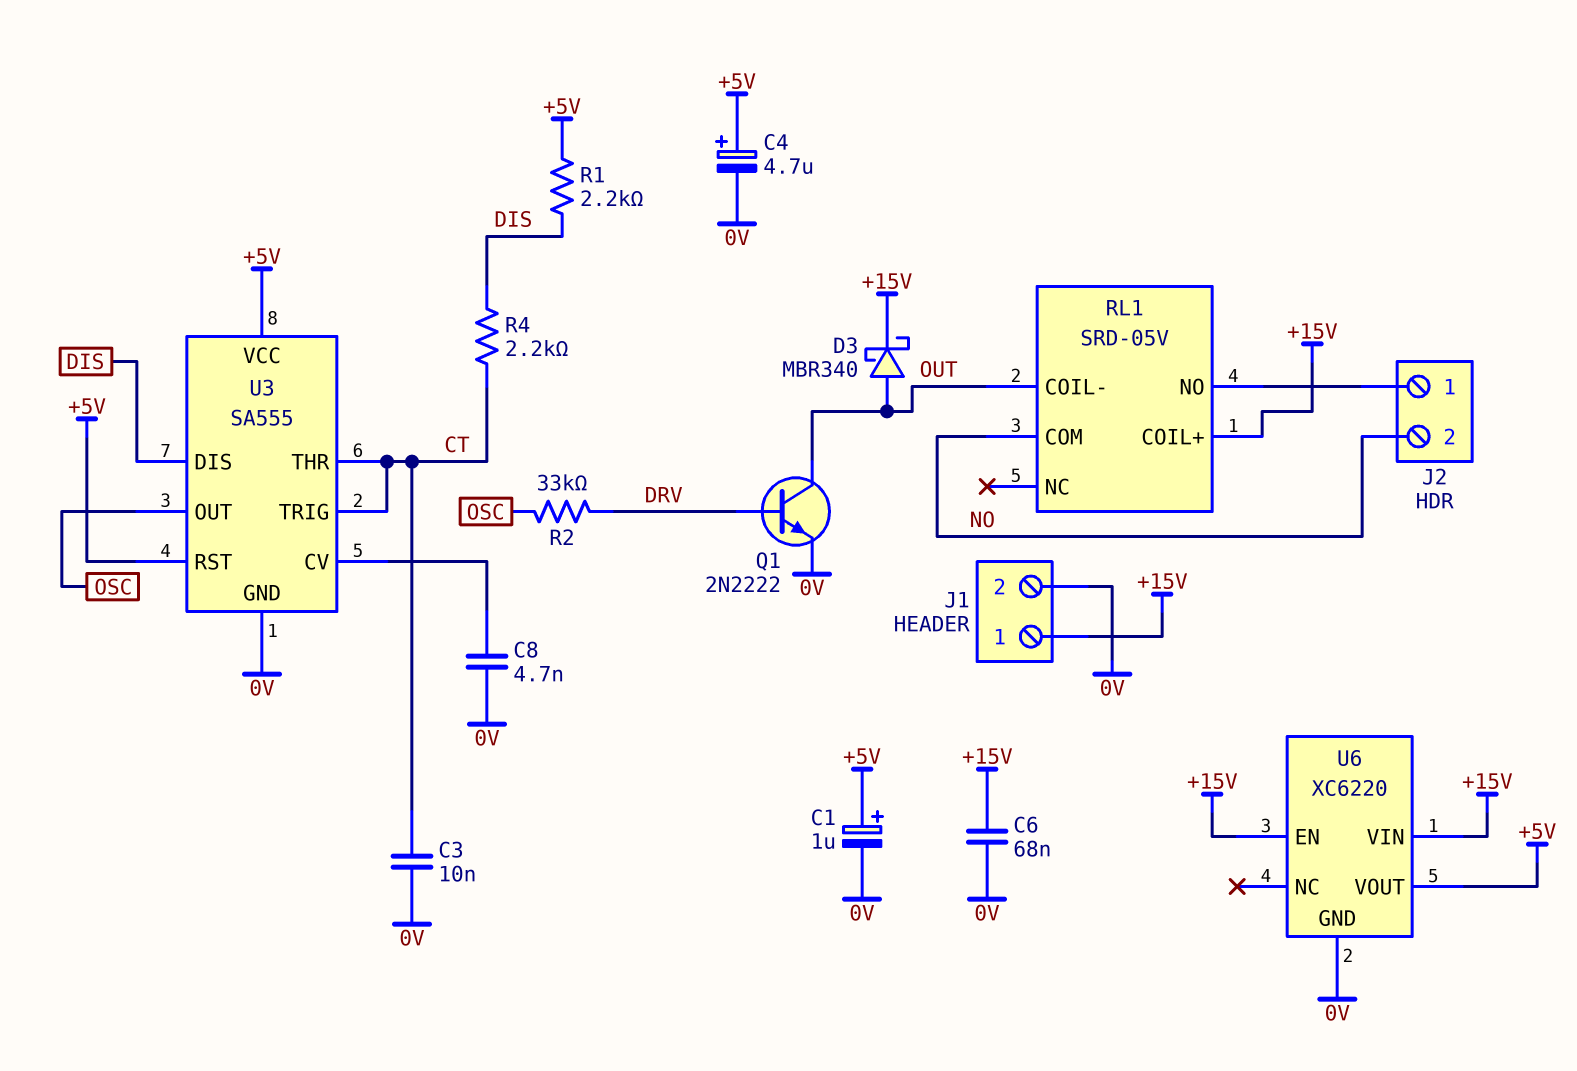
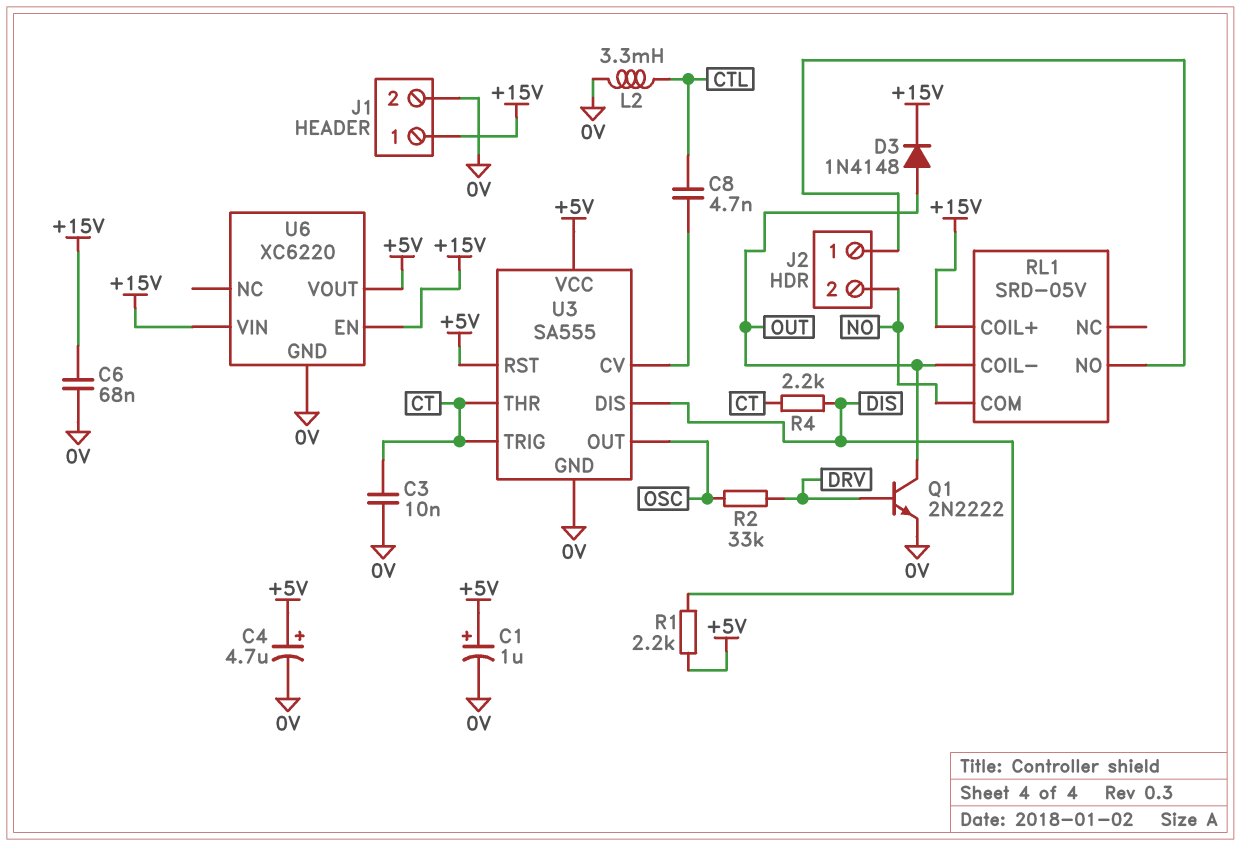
C8: 4.7nF (0V, U3/CV) -> 4.7nF (CTL, U3/CV)
D3: schottky MBR340 (A OUT, K +15V) -> diode 1N4148 (A OUT, K +15V)
L2: none -> 3.3mH (0V, CTL)

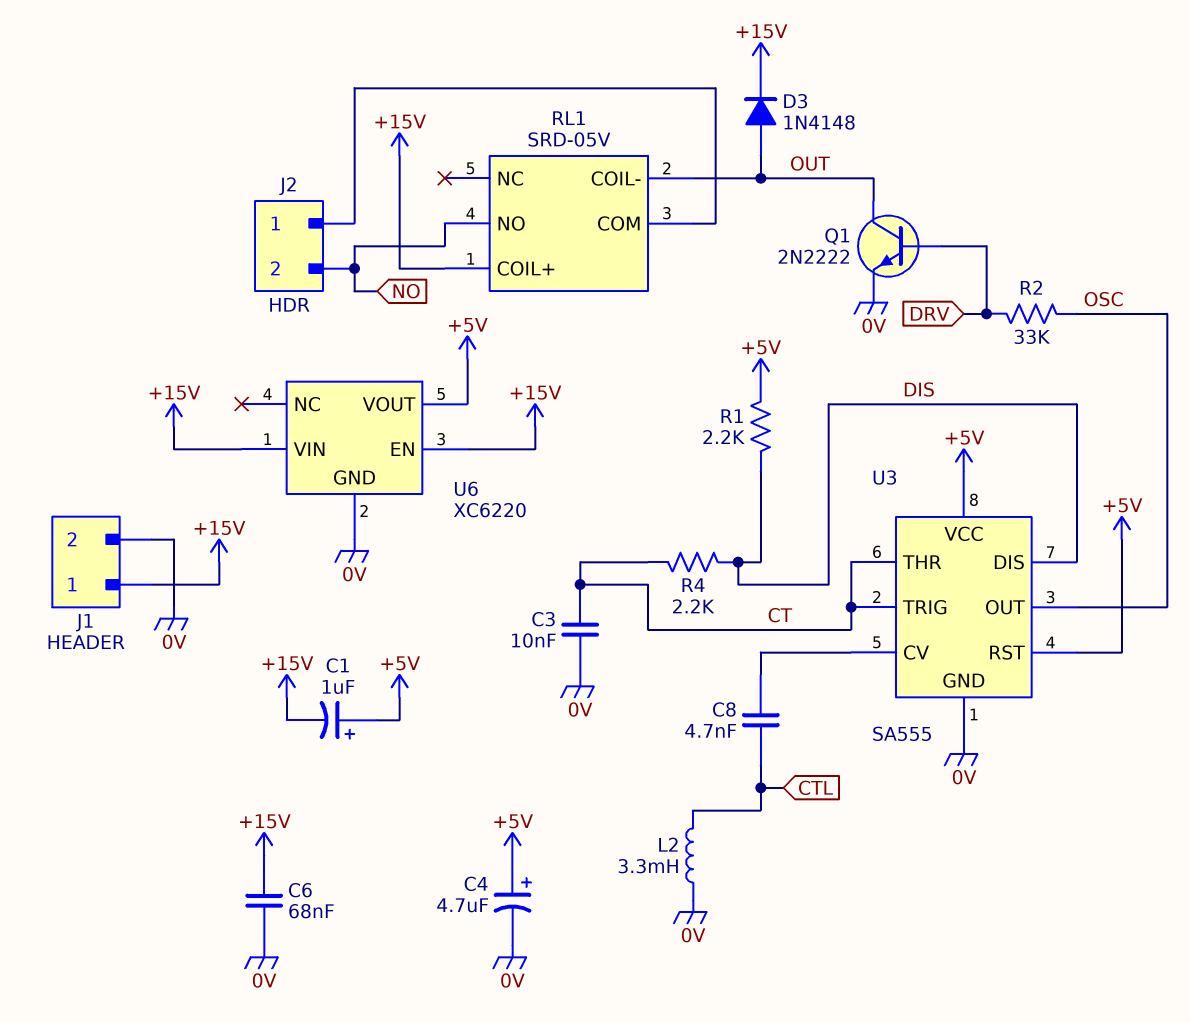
C1: 1uF (plus +5V, minus 0V) -> 1uF (plus +5V, minus +15V)
RL1 pin COM: NO -> J2/1
RL1 pin NO: J2/1 -> NO

